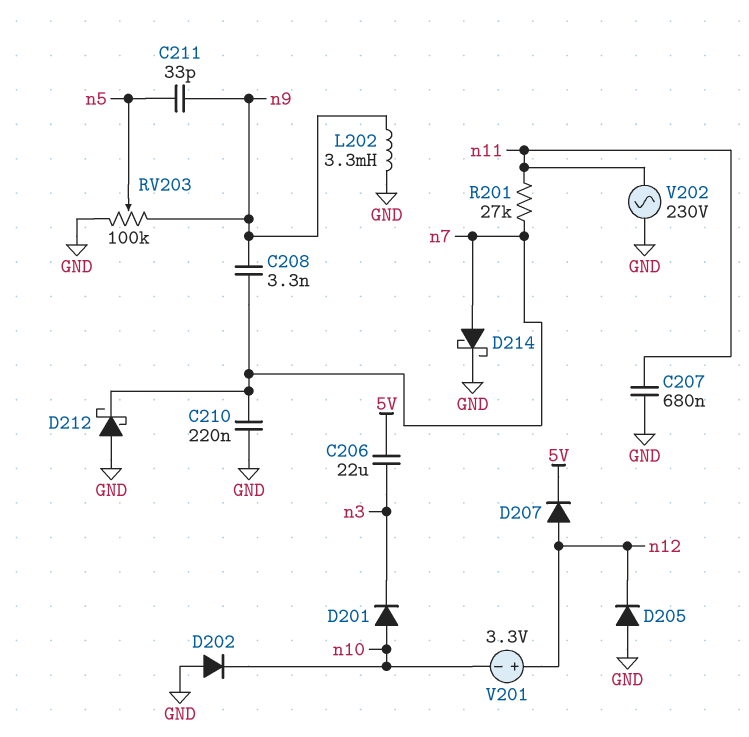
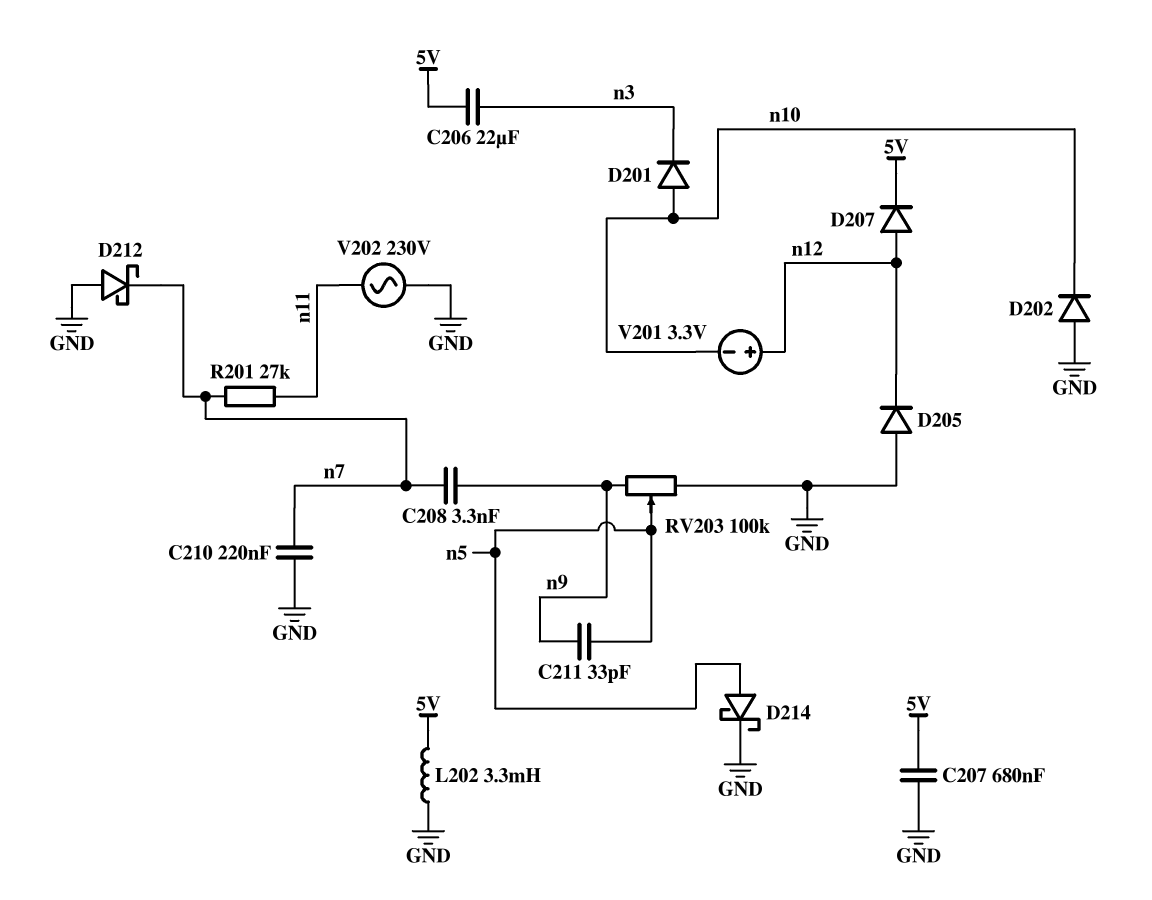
C207: 680nF (GND, n11) -> 680nF (5V, GND)
D214: schottky (A n7, K GND) -> schottky (A n5, K GND)
L202: 3.3mH (GND, n9) -> 3.3mH (5V, GND)

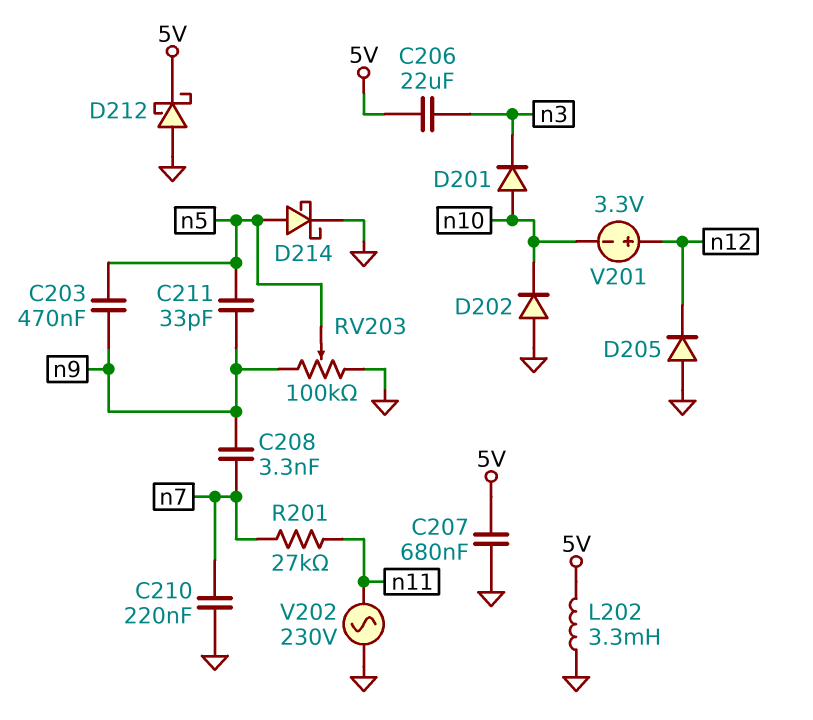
C203: none -> 470nF (n5, n9)
D207: diode (A n12, K 5V) -> none
D212: schottky (A GND, K n7) -> schottky (A GND, K 5V)

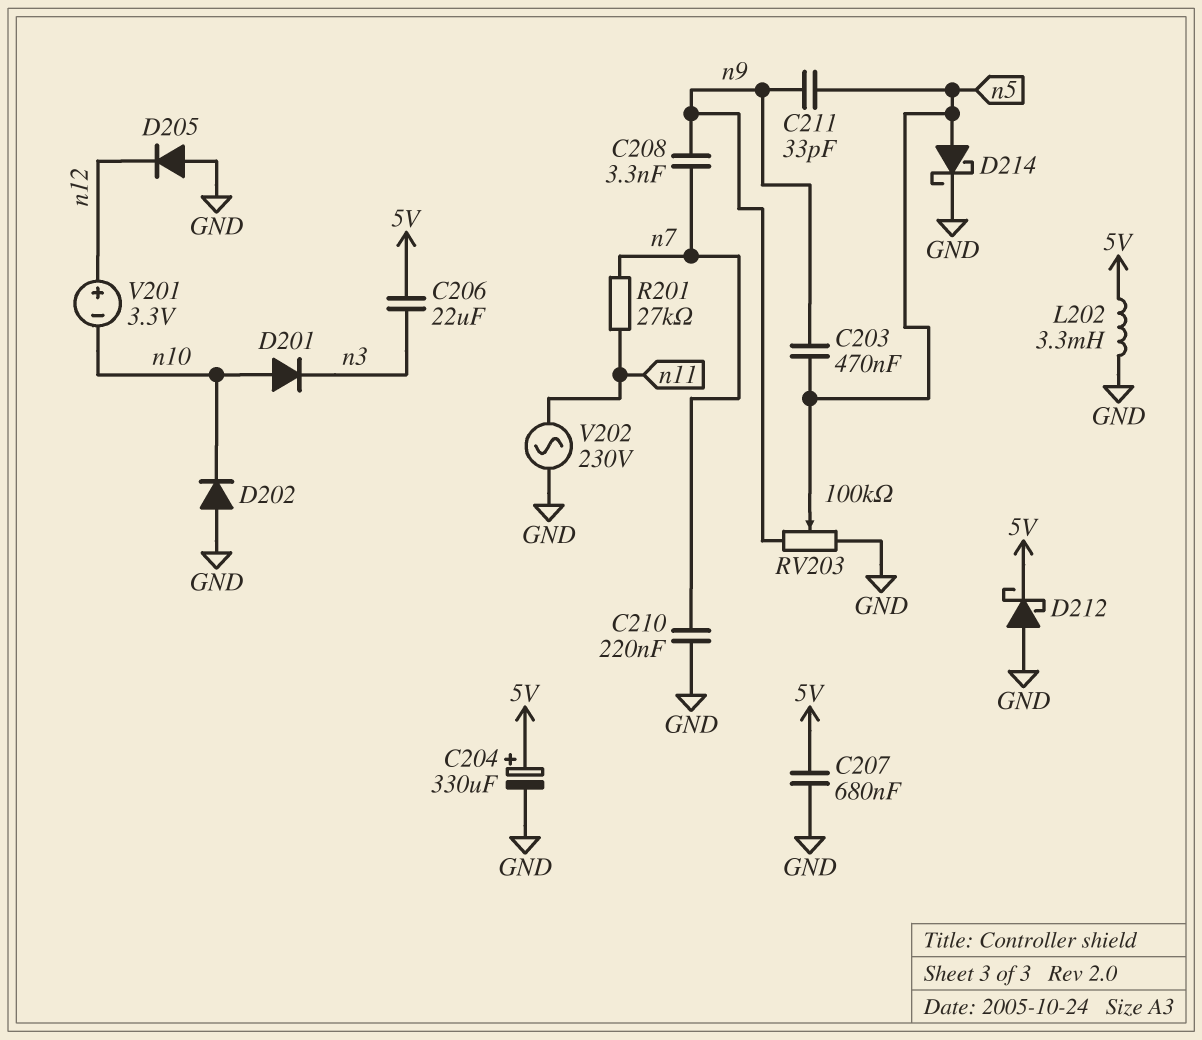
C204: none -> 330uF (plus 5V, minus GND)

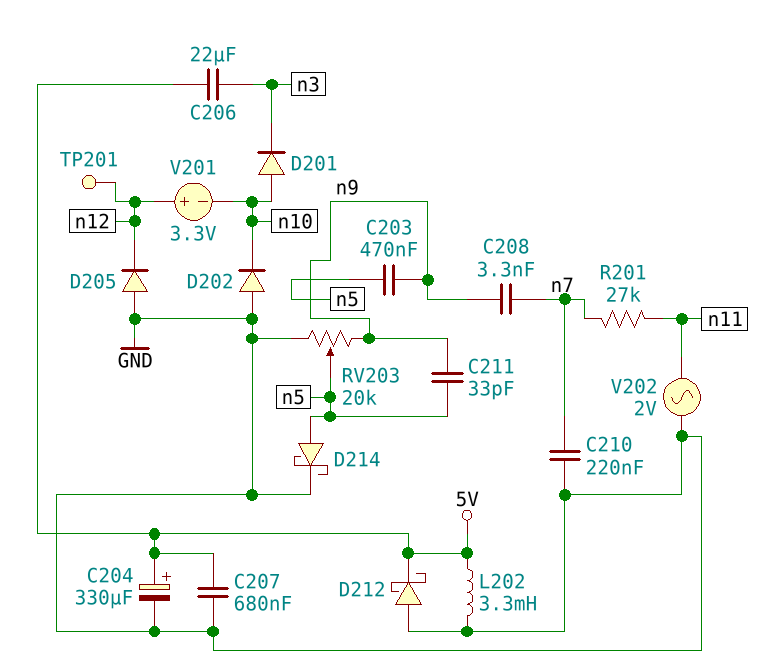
RV203: 100k (GND, n9, wiper n5) -> 20k (GND, n9, wiper n5)
TP201: none -> test point (n12)
V202: AC 230V (GND, n11) -> AC 2V (GND, n11)

